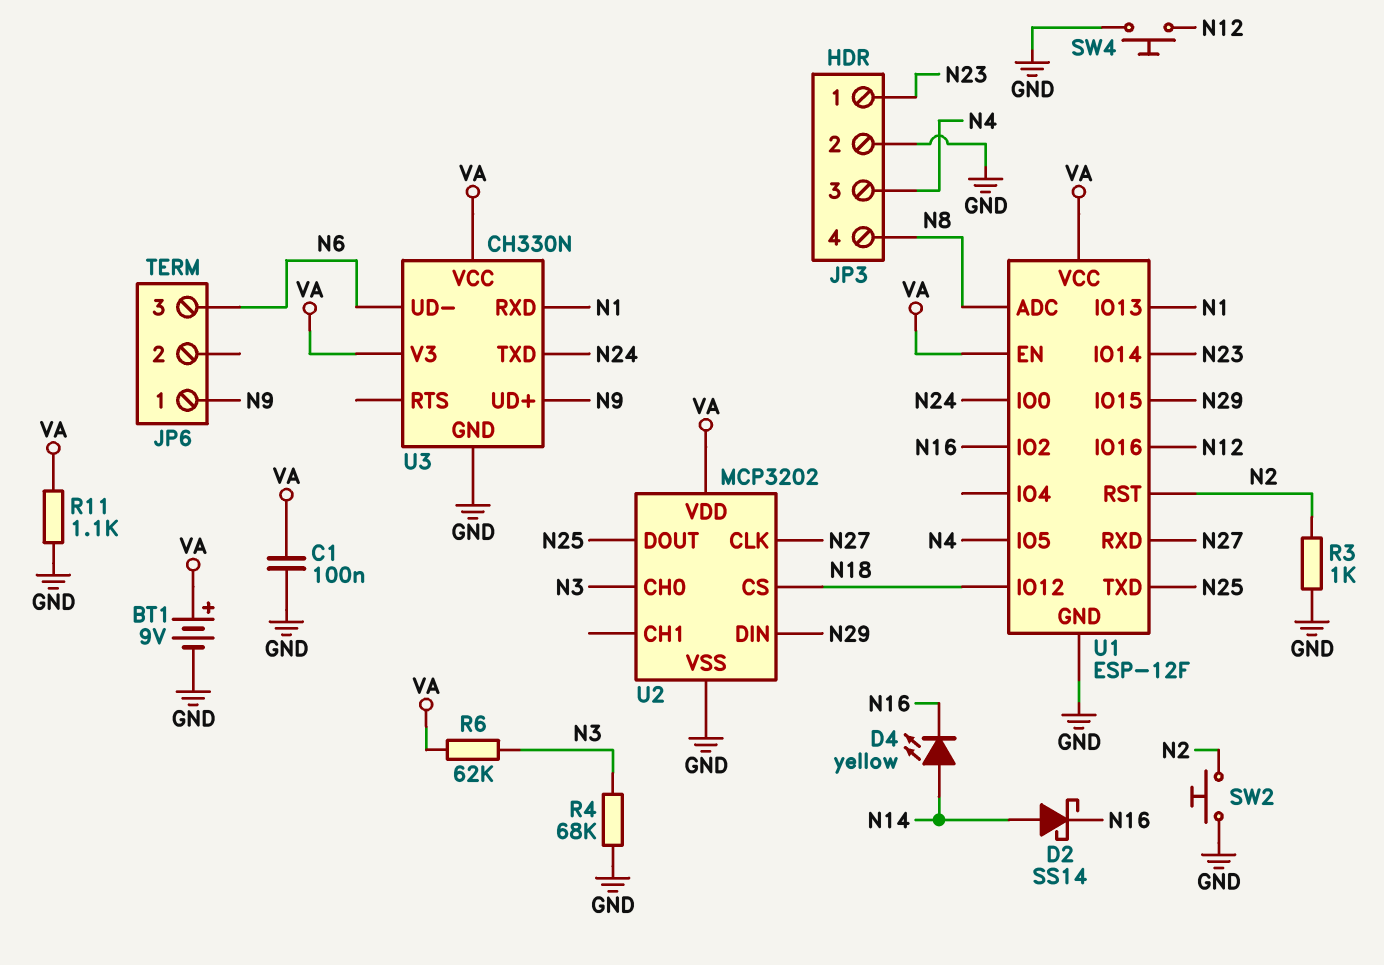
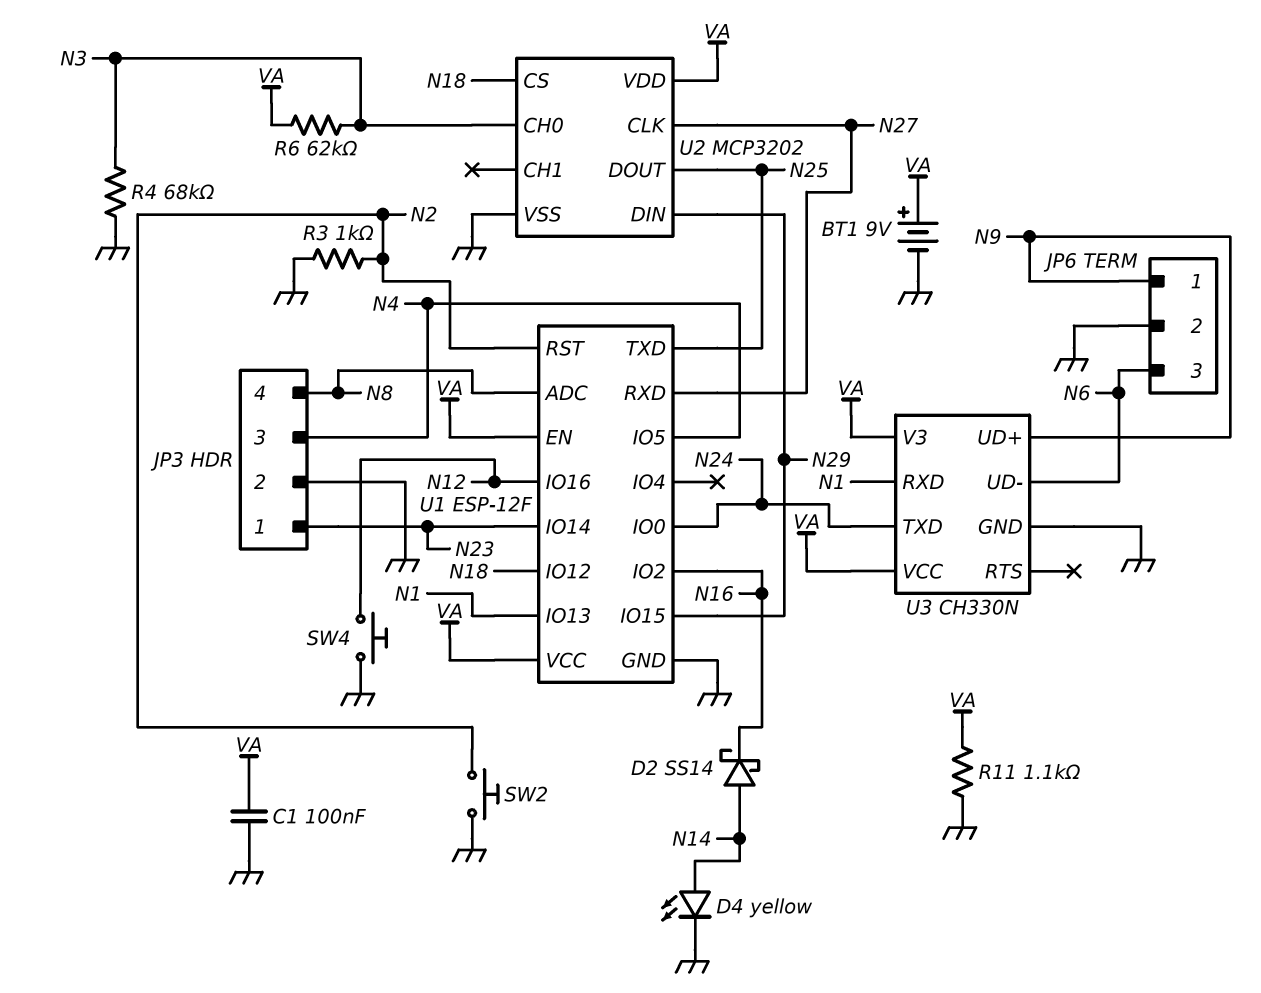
D4: LED yellow (A N14, K N16) -> LED yellow (A N14, K GND)
JP6 pin 2: none -> GND

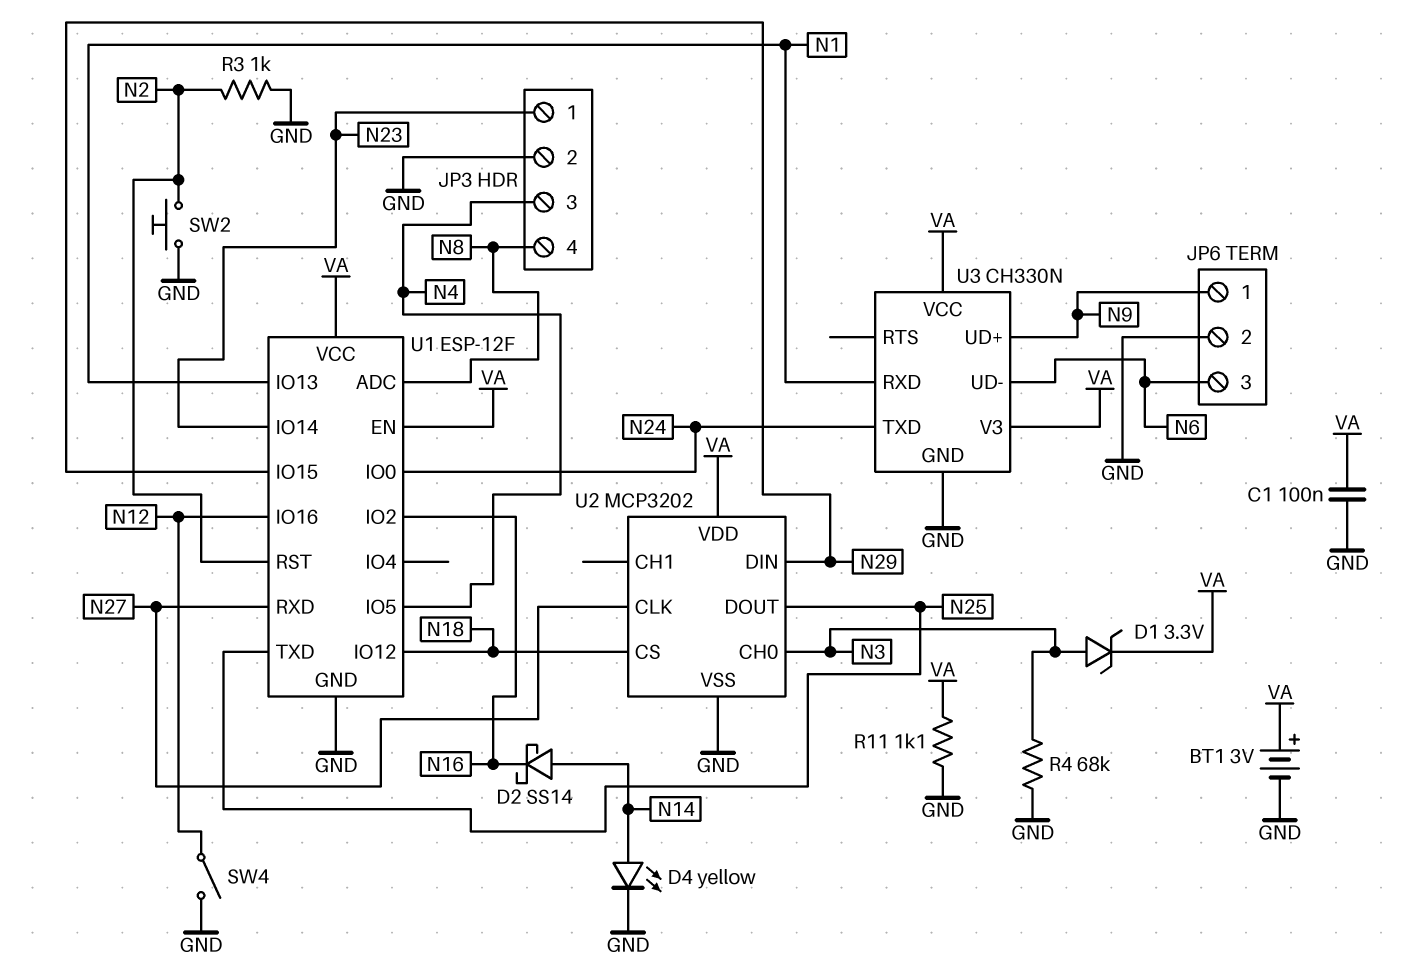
BT1: 9V (plus VA, minus GND) -> 3V (plus VA, minus GND)
D1: none -> zener 3.3V (A N3, K VA)
R6: 62k (N3, VA) -> none
SW4: button (GND, N12) -> switch (GND, N12)

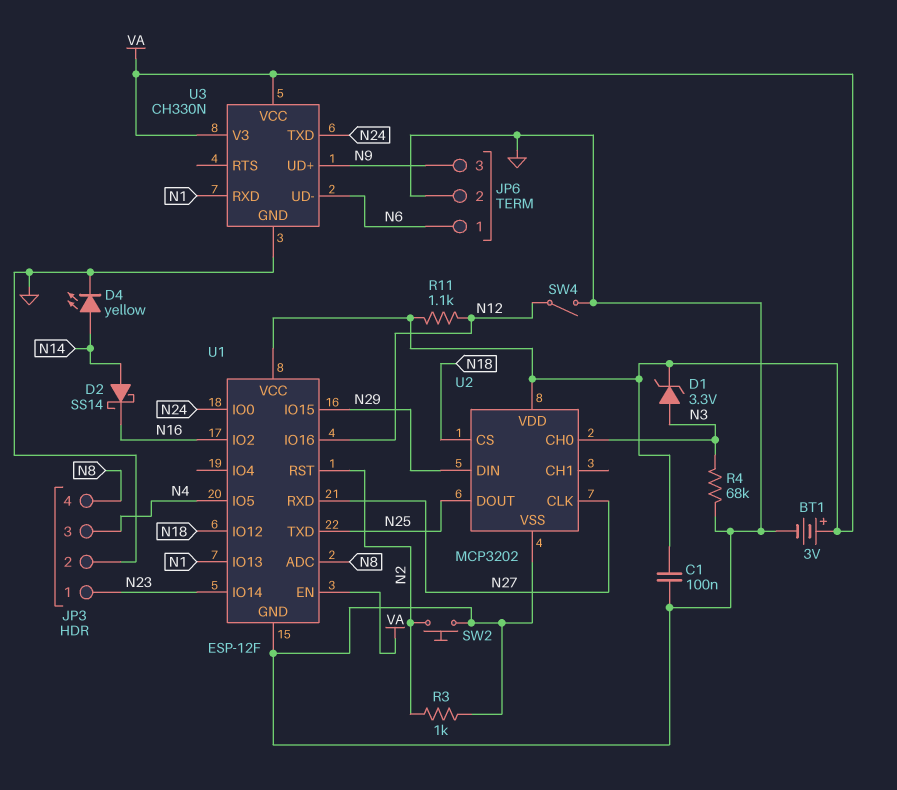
JP6 pin 1: N9 -> N6
JP6 pin 3: N6 -> N9
R11: 1.1k (GND, VA) -> 1.1k (N12, VA)

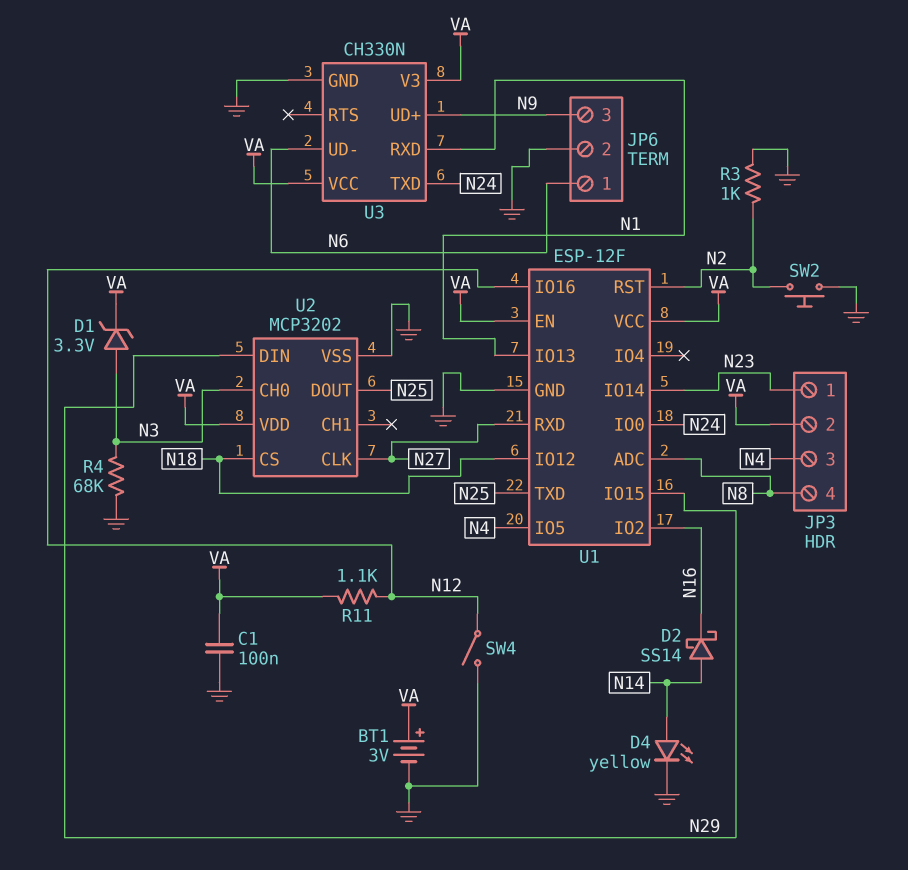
JP3 pin 2: GND -> VA

